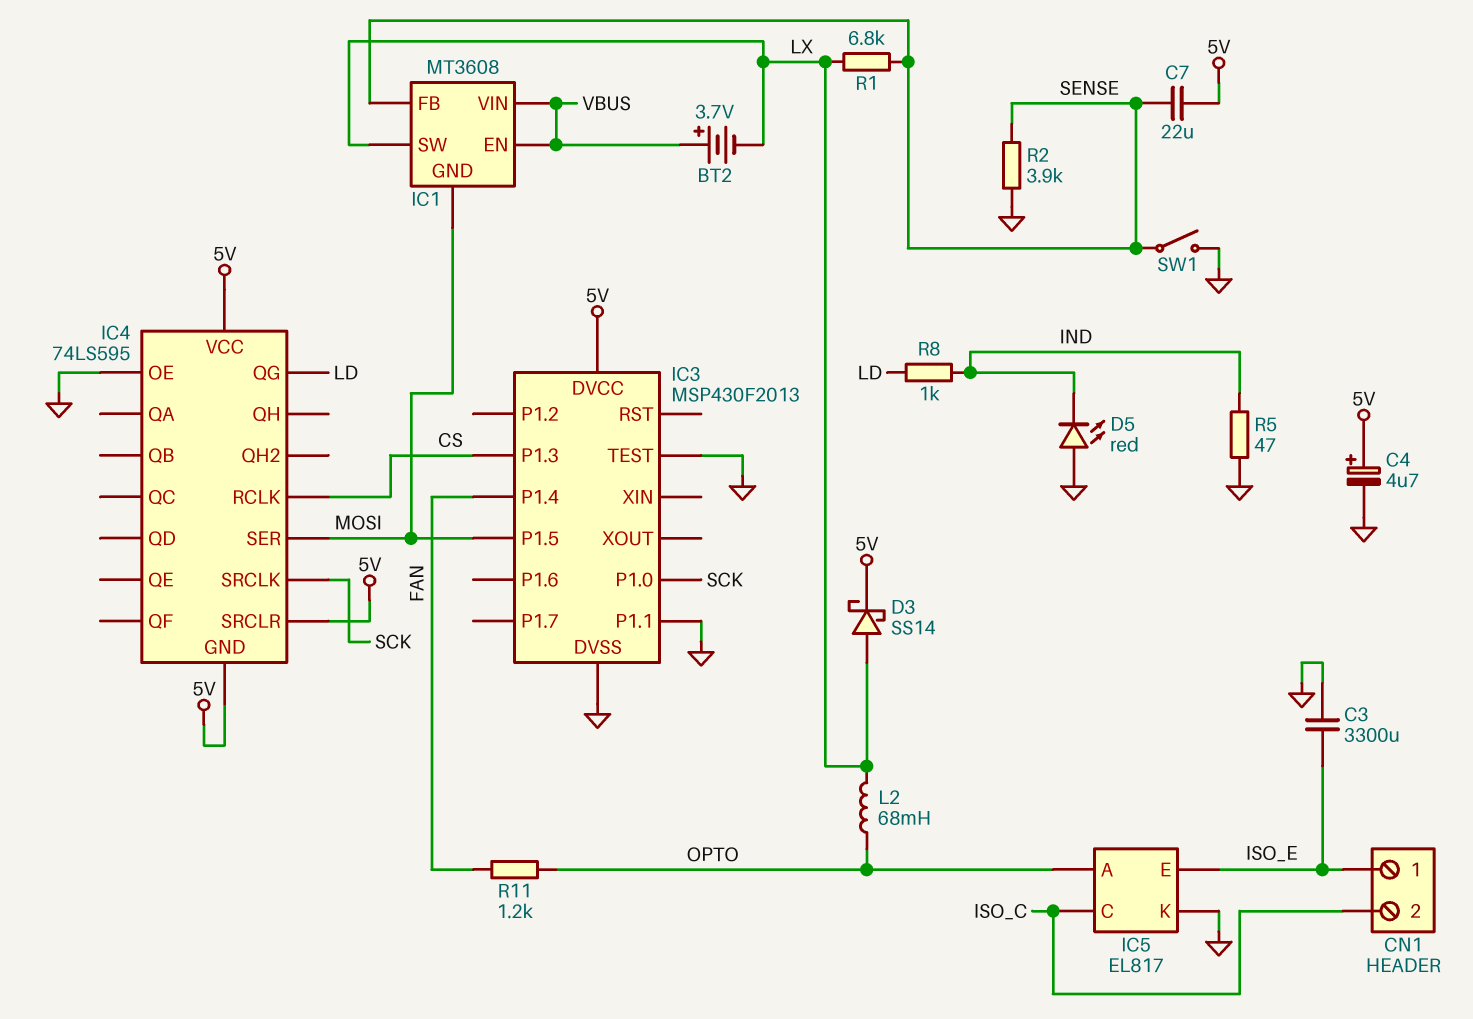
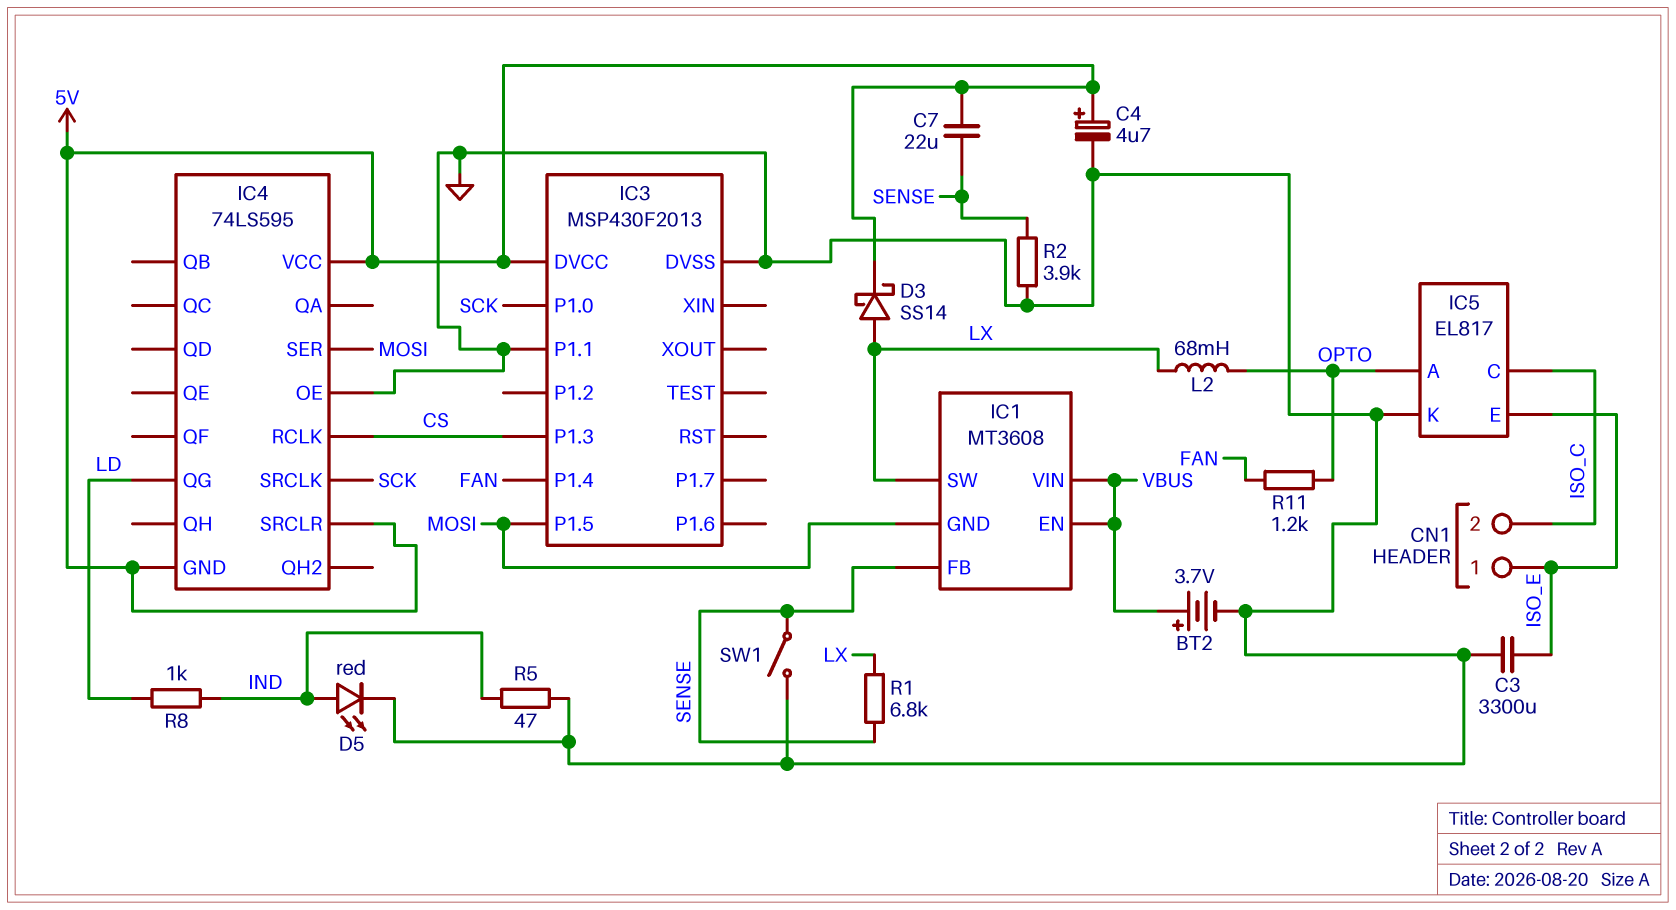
BT2: 3.7V (plus VBUS, minus LX) -> 3.7V (plus VBUS, minus GND)
D5: LED red (A GND, K IND) -> LED red (A IND, K GND)
IC3 pin TEST: GND -> none

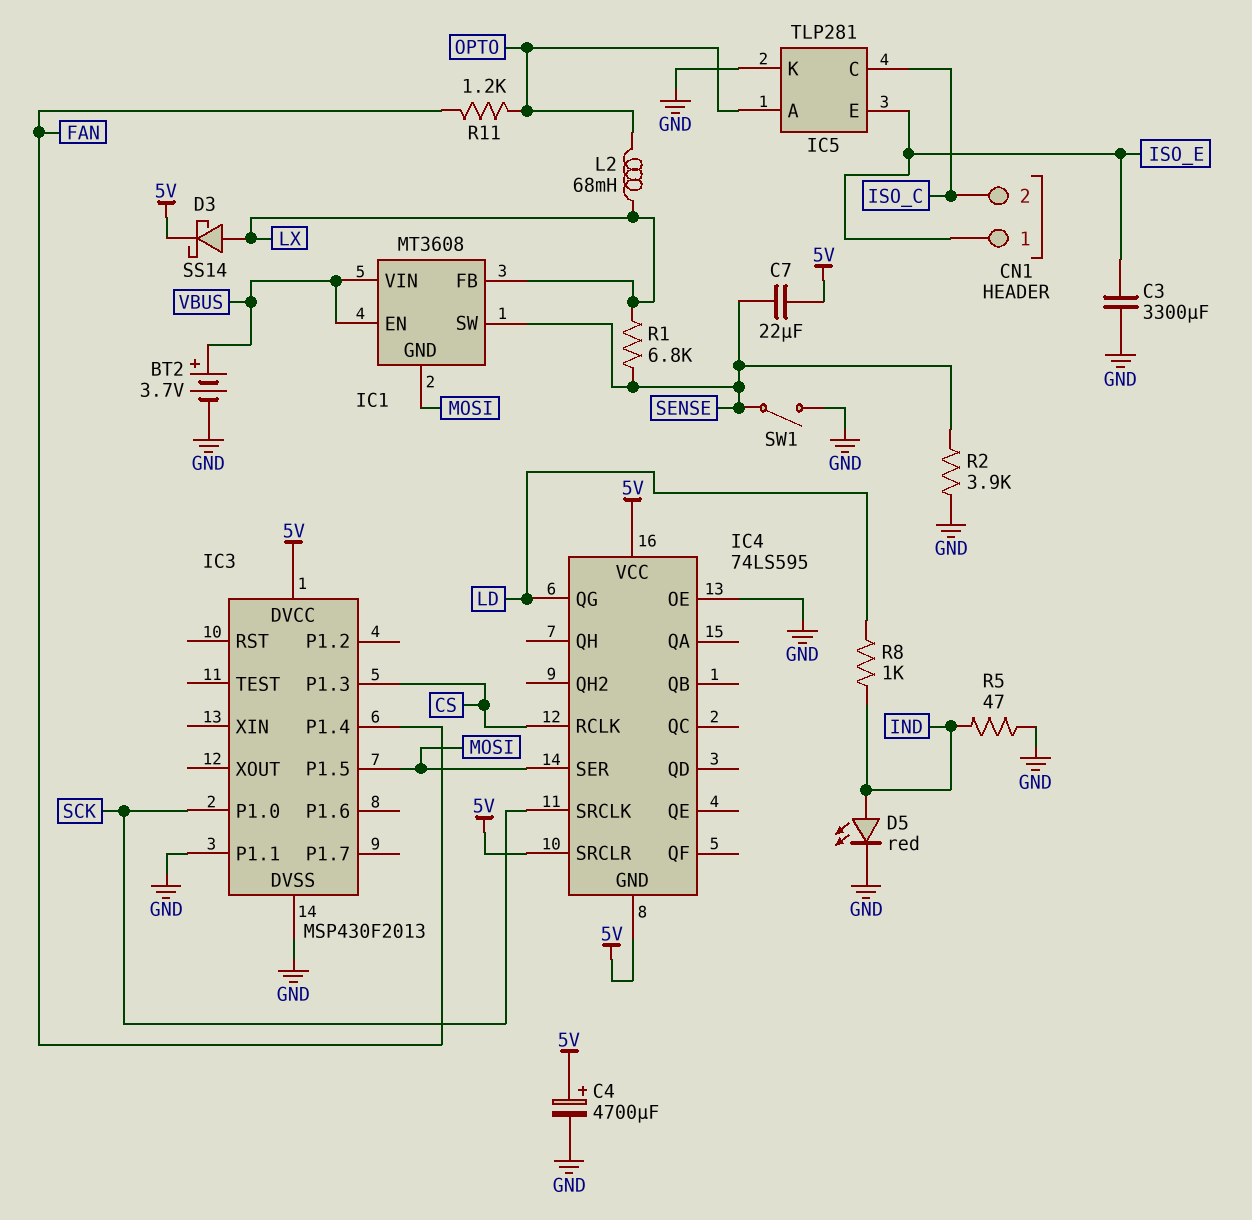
C4: 4.7uF (plus 5V, minus GND) -> 4700uF (plus 5V, minus GND)
IC1 pin FB: SENSE -> LX
IC1 pin SW: LX -> SENSE
IC5: EL817 -> TLP281

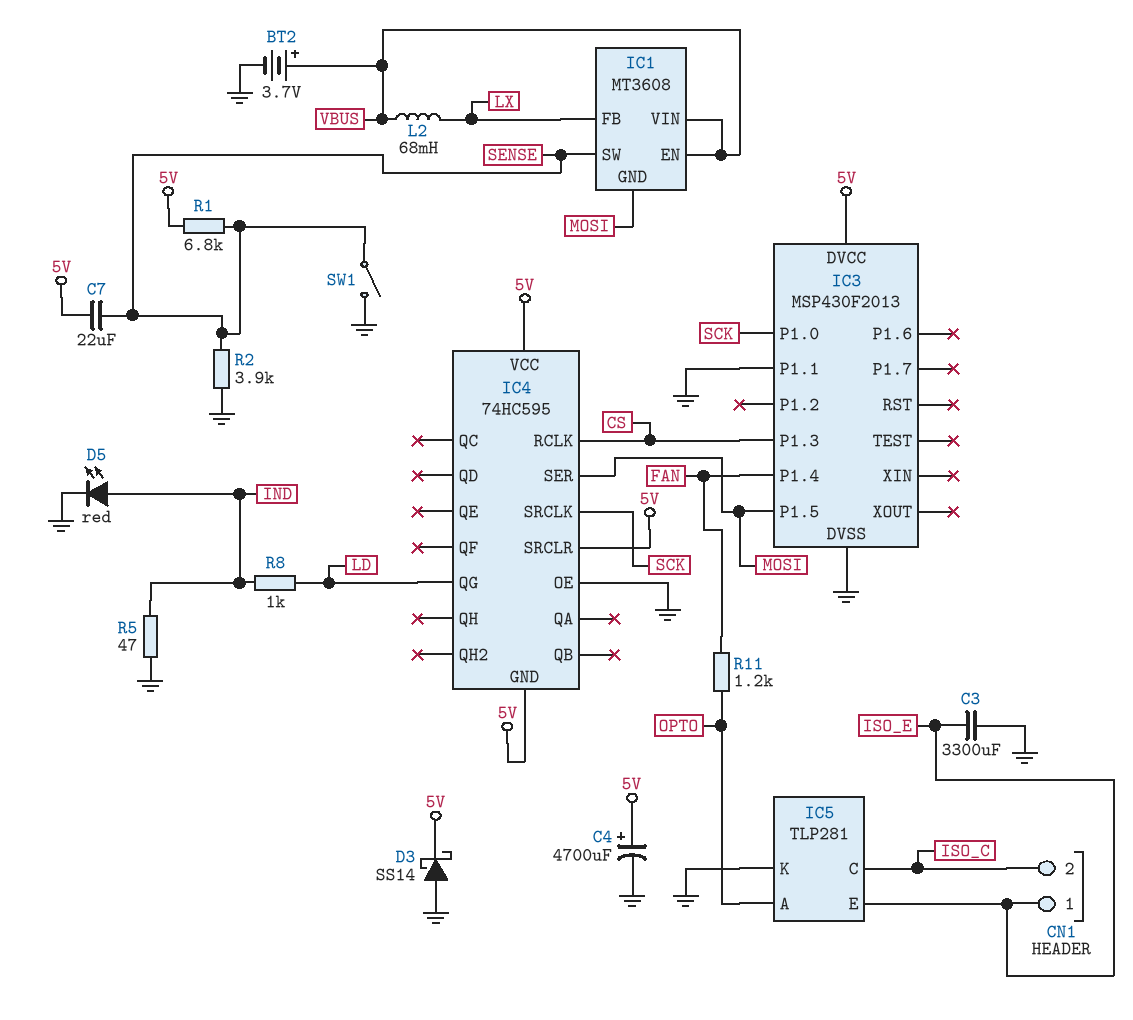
D3: schottky SS14 (A LX, K 5V) -> schottky SS14 (A GND, K 5V)
IC4: 74LS595 -> 74HC595
L2: 68mH (LX, OPTO) -> 68mH (LX, VBUS)
R1: 6.8k (LX, SENSE) -> 6.8k (5V, SENSE)

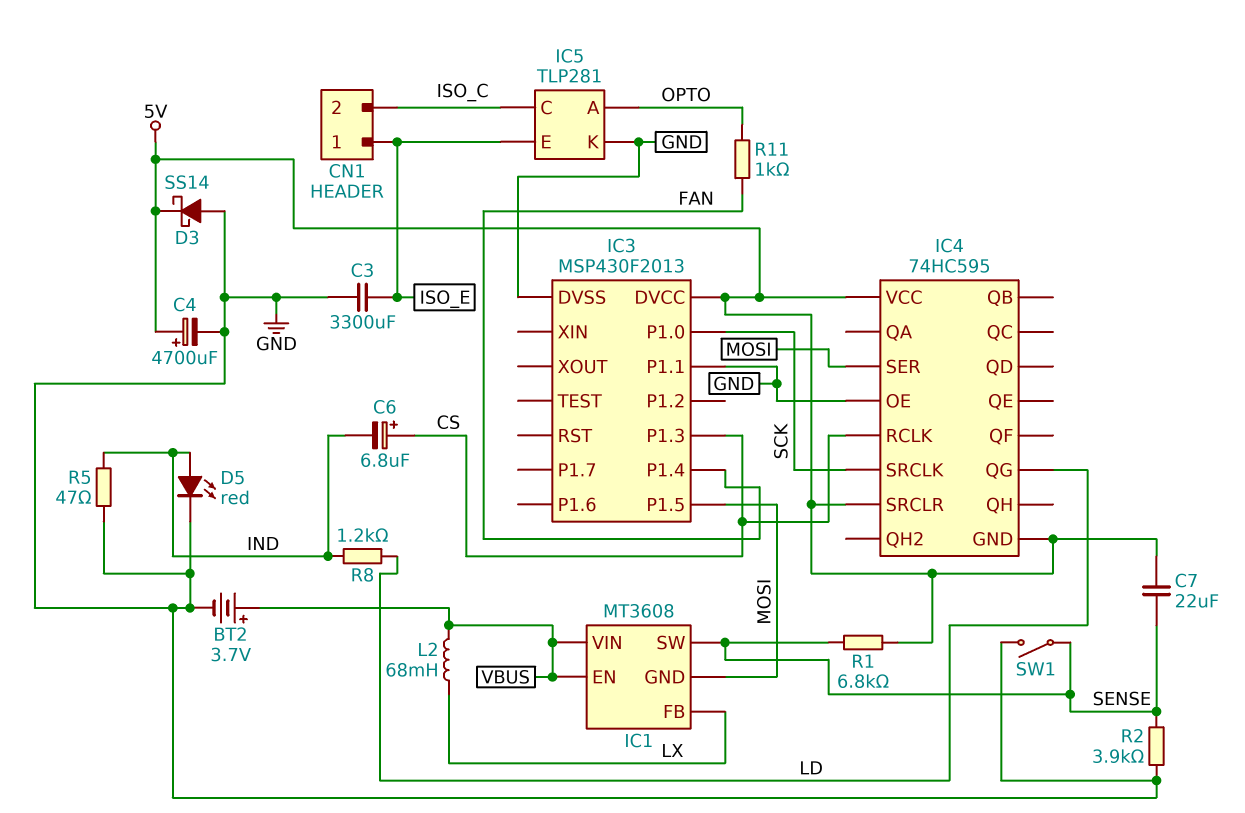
C6: none -> 6.8uF (plus CS, minus IND)
R8: 1k (IND, LD) -> 1.2k (IND, LD)
R11: 1.2k (FAN, OPTO) -> 1k (FAN, OPTO)

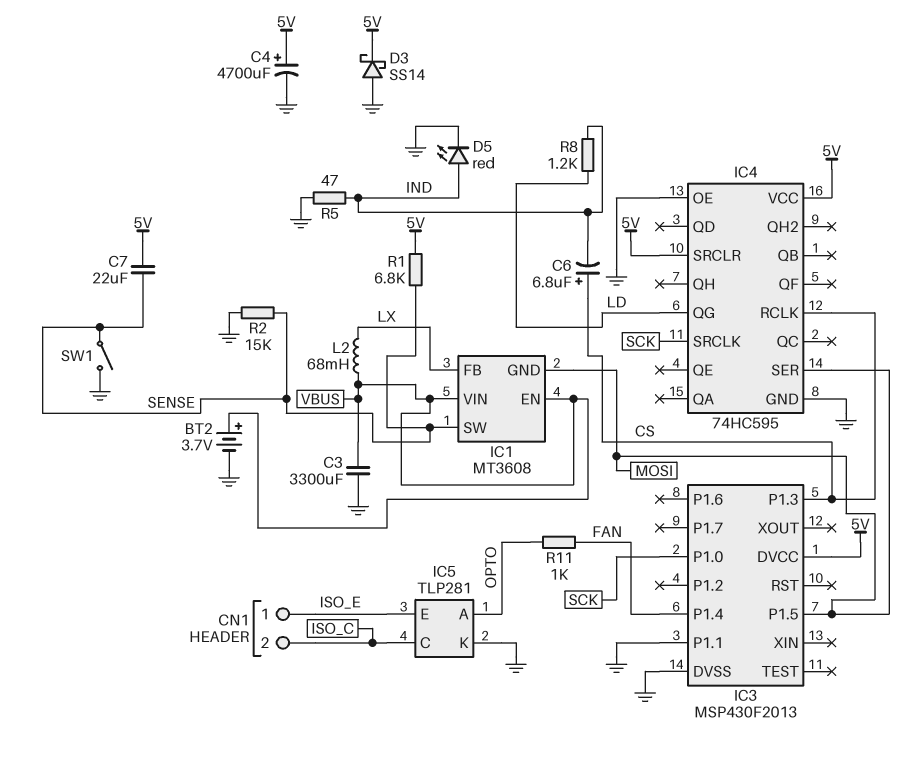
C3: 3300uF (GND, ISO_E) -> 3300uF (GND, VBUS)
IC4 pin GND: 5V -> GND
R2: 3.9k (GND, SENSE) -> 15k (GND, SENSE)

